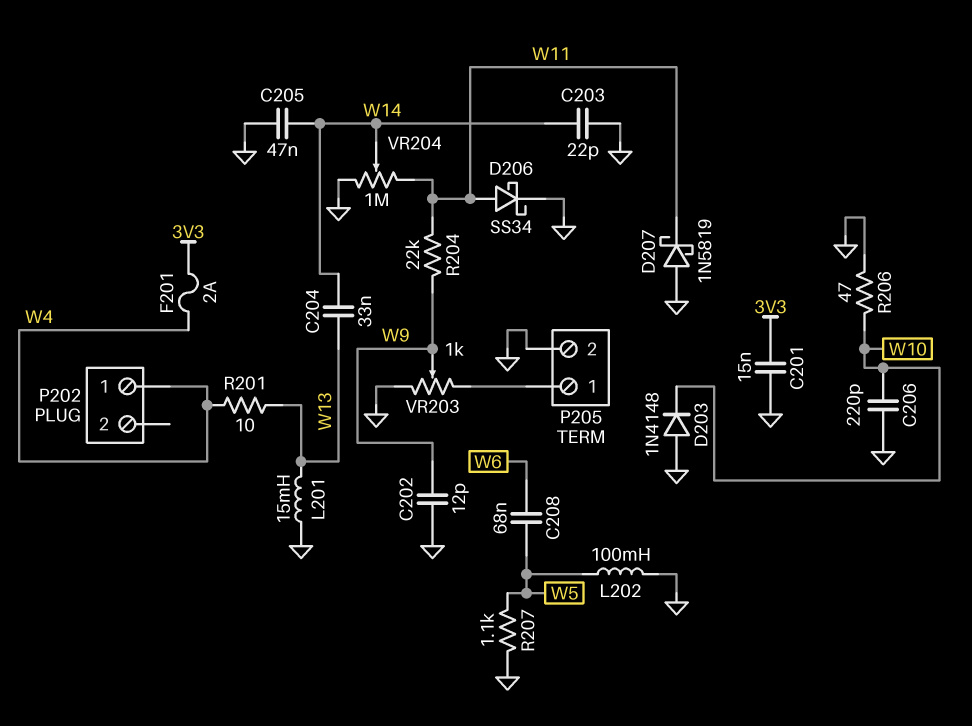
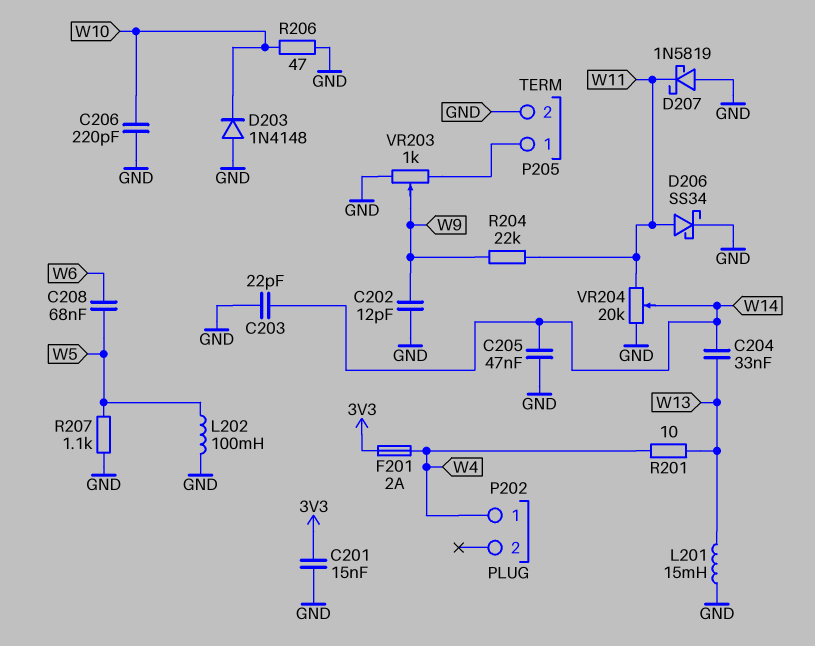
VR204: 1M (GND, W11, wiper W14) -> 20k (GND, W11, wiper W14)

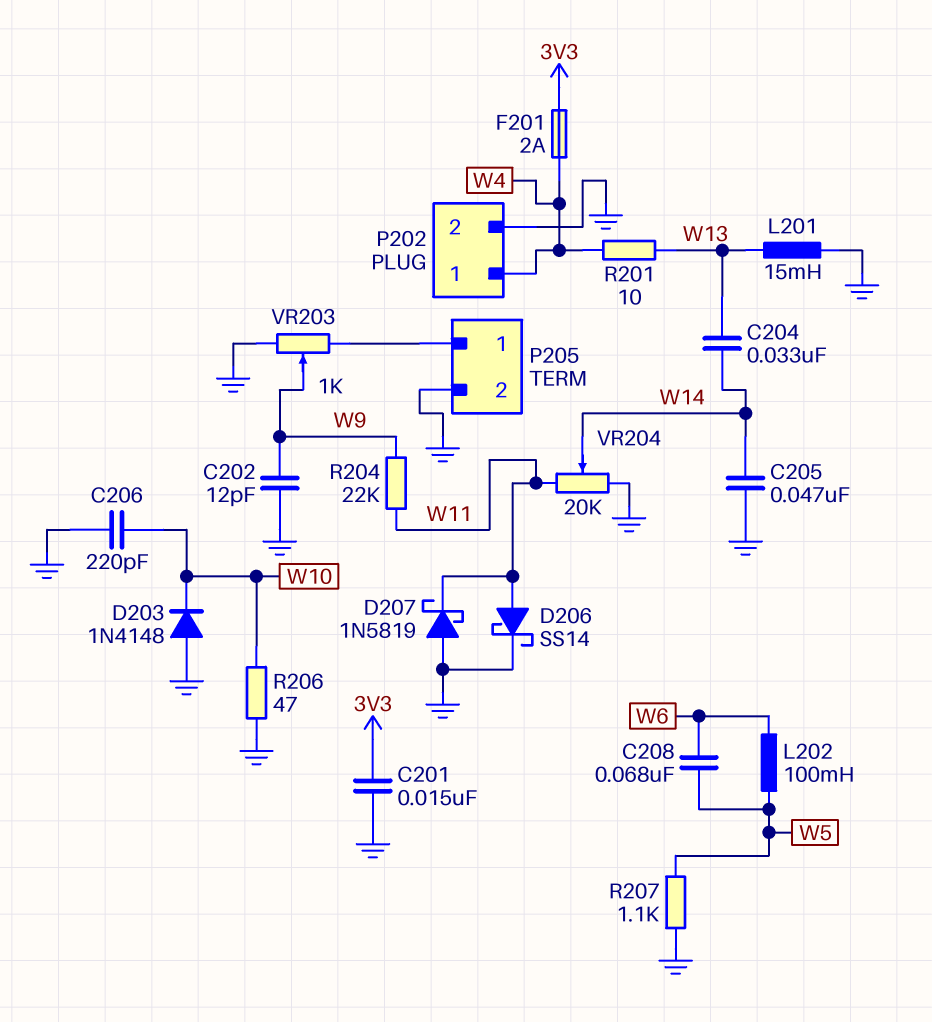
C203: 22pF (GND, W14) -> none
D206: schottky SS34 (A W11, K GND) -> schottky SS14 (A W11, K GND)
L202: 100mH (GND, W5) -> 100mH (W5, W6)
P202 pin 2: none -> GND

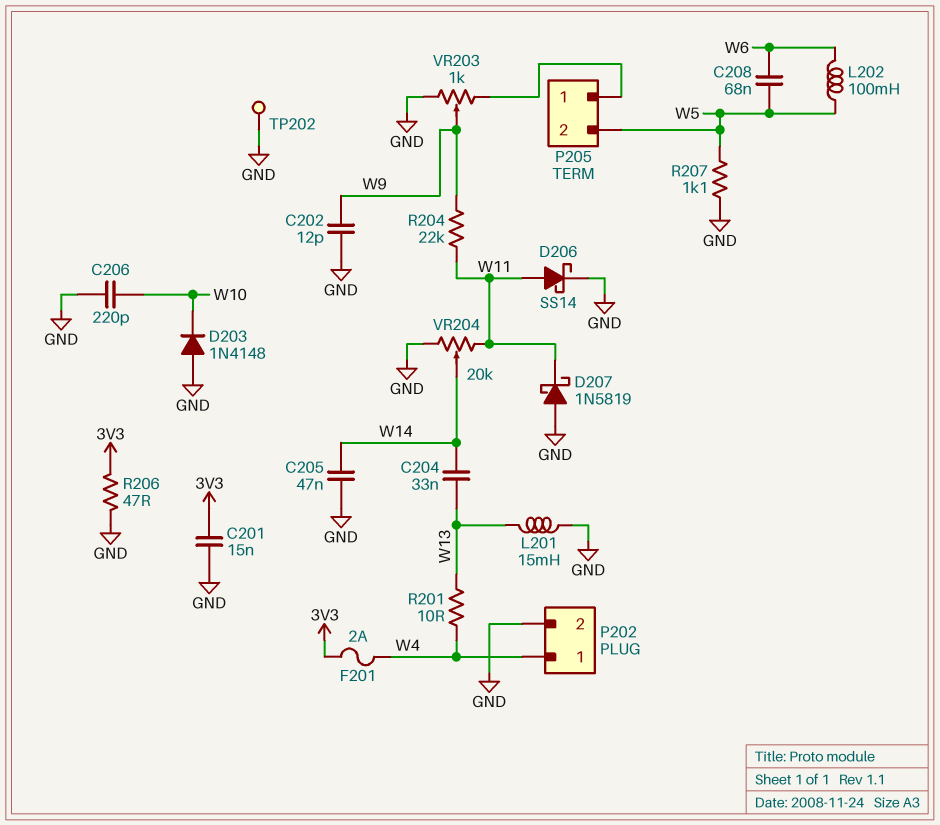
P205 pin 2: GND -> W5
R206: 47 (GND, W10) -> 47 (3V3, GND)
TP202: none -> test point (GND)

